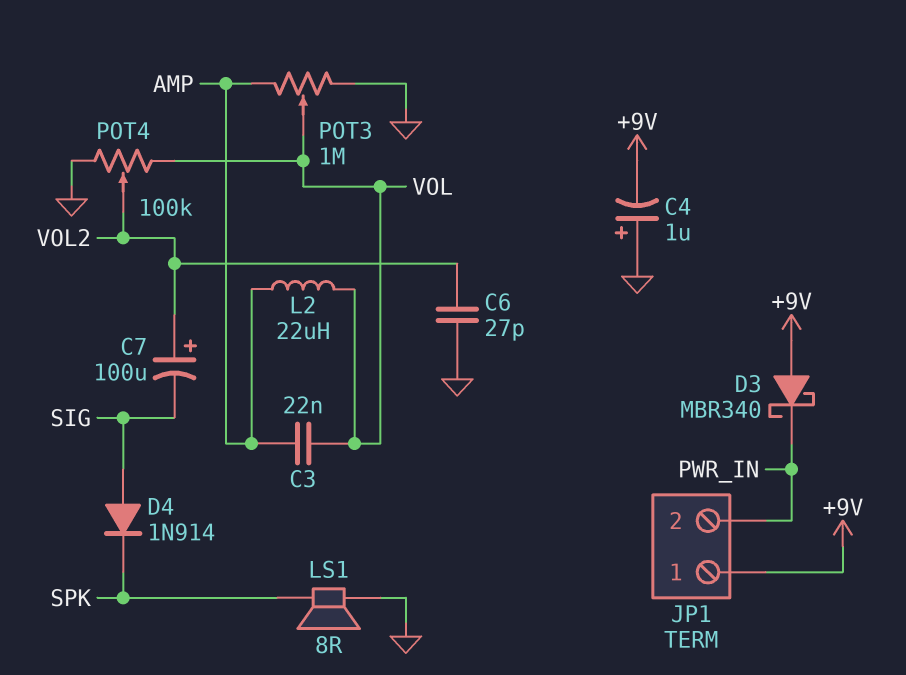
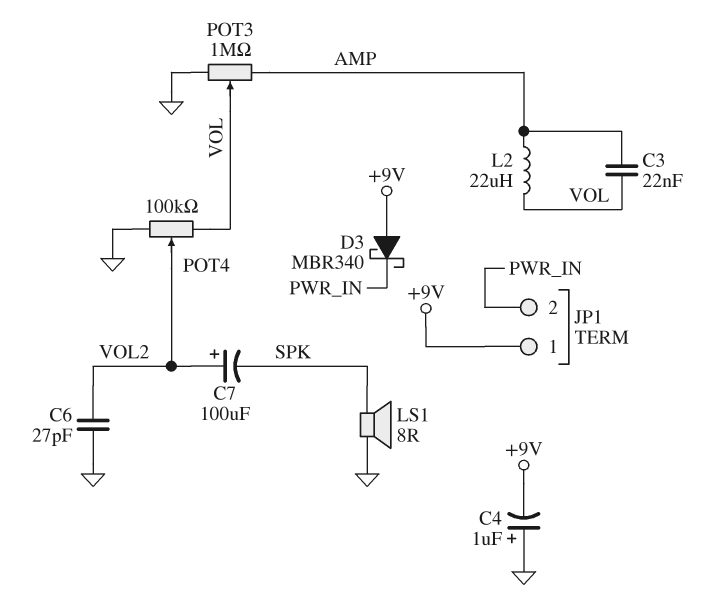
C7: 100uF (plus VOL2, minus SIG) -> 100uF (plus VOL2, minus SPK)
D4: diode 1N914 (A SIG, K SPK) -> none

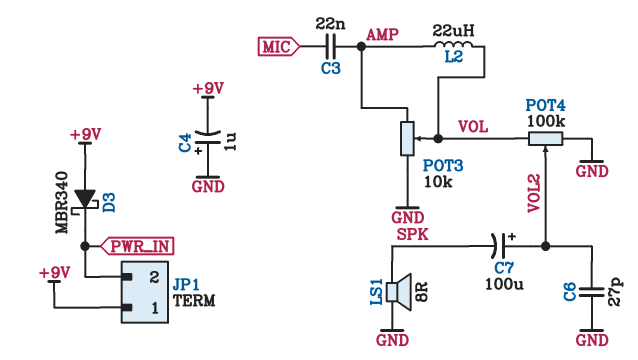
C3: 22nF (AMP, VOL) -> 22nF (AMP, MIC)
POT3: 1M (AMP, GND, wiper VOL) -> 10k (AMP, GND, wiper VOL)

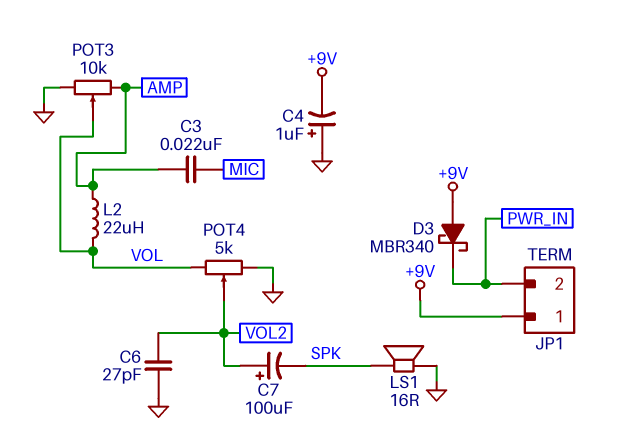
LS1: speaker 8R (GND, SPK) -> speaker 16R (GND, SPK)
POT4: 100k (GND, VOL, wiper VOL2) -> 5k (GND, VOL, wiper VOL2)

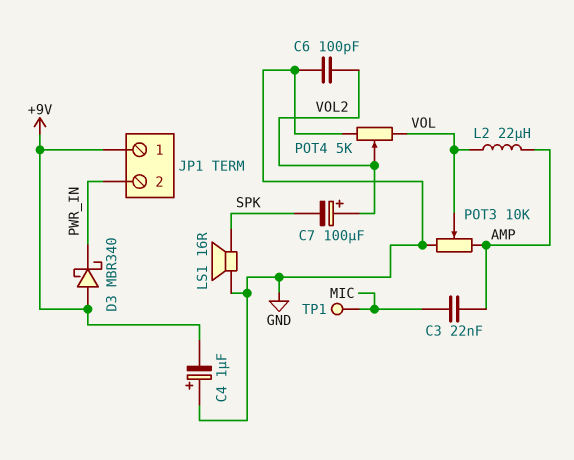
C6: 27pF (GND, VOL2) -> 100pF (GND, VOL2)
TP1: none -> test point (MIC)

